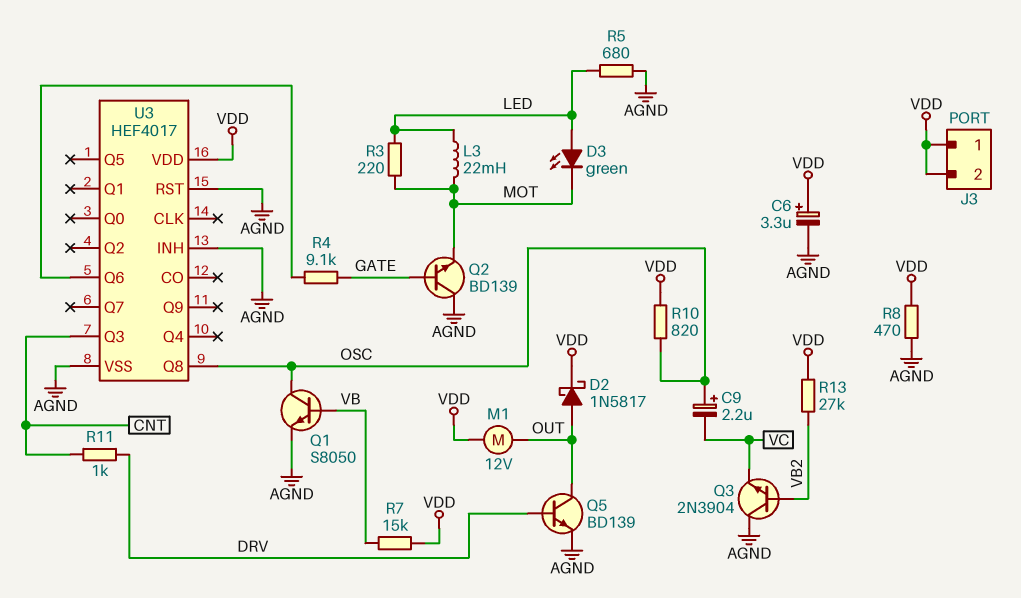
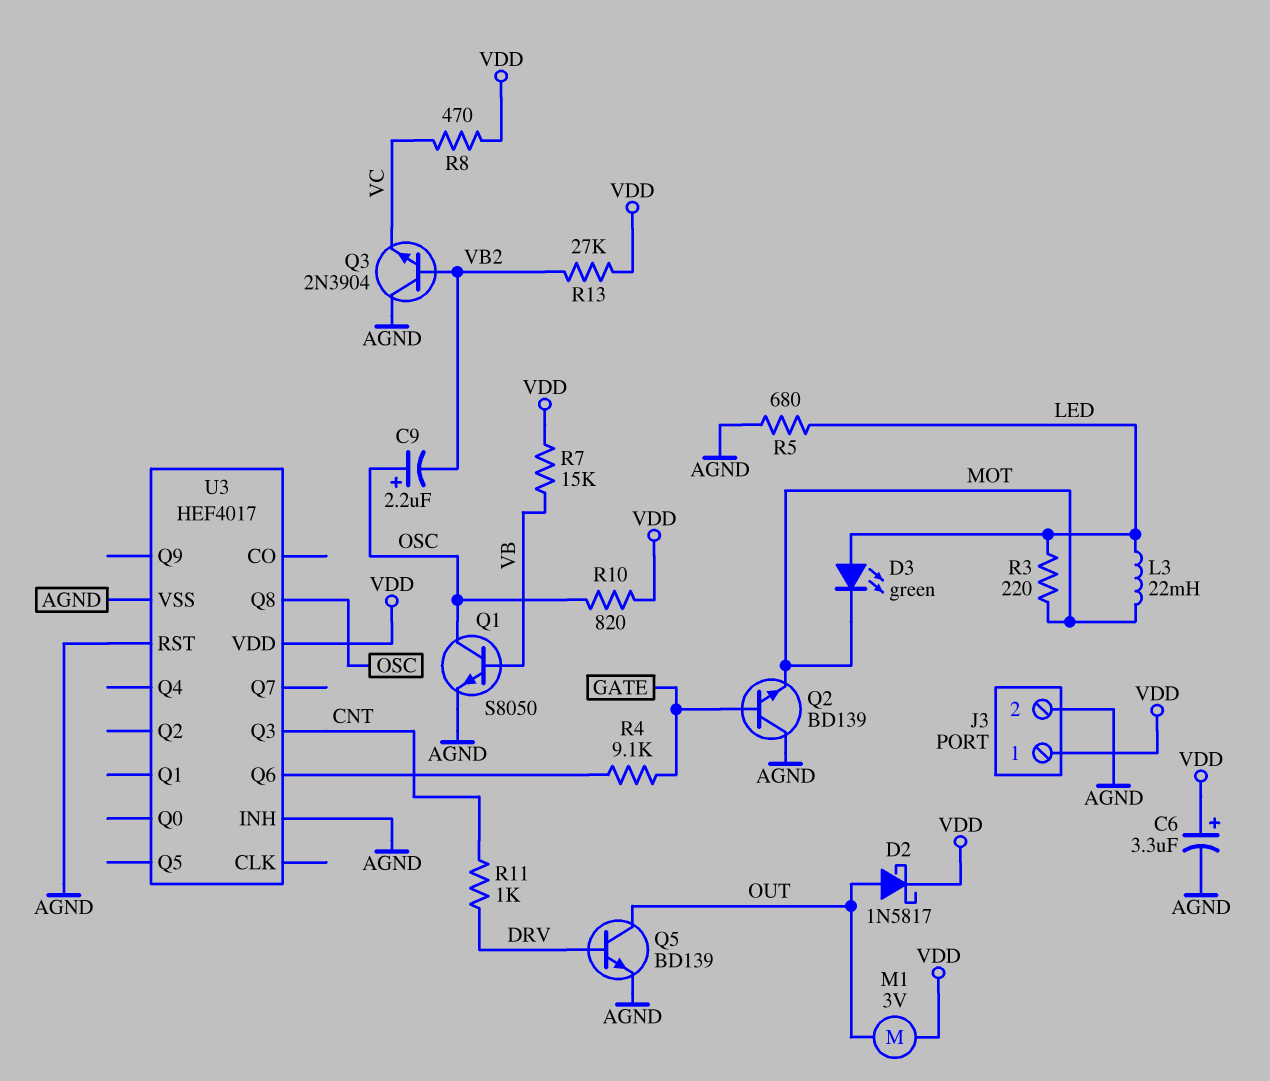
C9: 2.2uF (plus OSC, minus VC) -> 2.2uF (plus OSC, minus VB2)
J3 pin 2: VDD -> AGND
M1: motor 12V (OUT, VDD) -> motor 3V (OUT, VDD)
R8: 470 (AGND, VDD) -> 470 (VC, VDD)

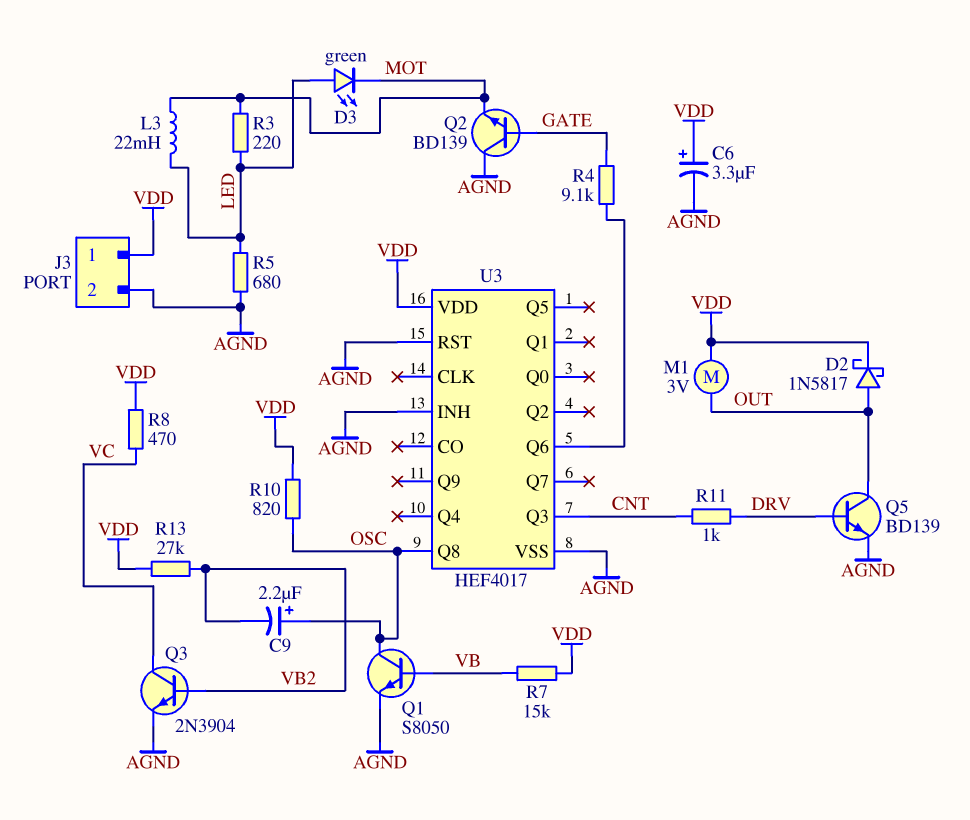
Q3: NPN 2N3904 (B VB2, C AGND, E VC) -> NPN 2N3904 (B VB2, C VC, E AGND)

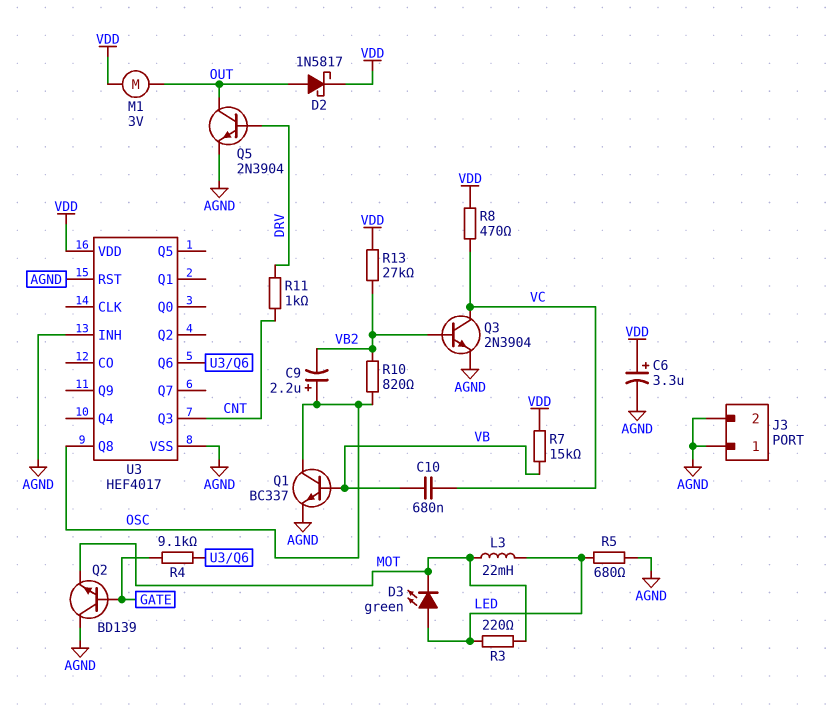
C10: none -> 680nF (VB, VC)
J3 pin 1: VDD -> AGND
Q1: NPN S8050 (B VB, C OSC, E AGND) -> NPN BC337 (B VB, C OSC, E AGND)
Q5: NPN BD139 (B DRV, C OUT, E AGND) -> NPN 2N3904 (B DRV, C OUT, E AGND)
R10: 820 (OSC, VDD) -> 820 (OSC, VB2)

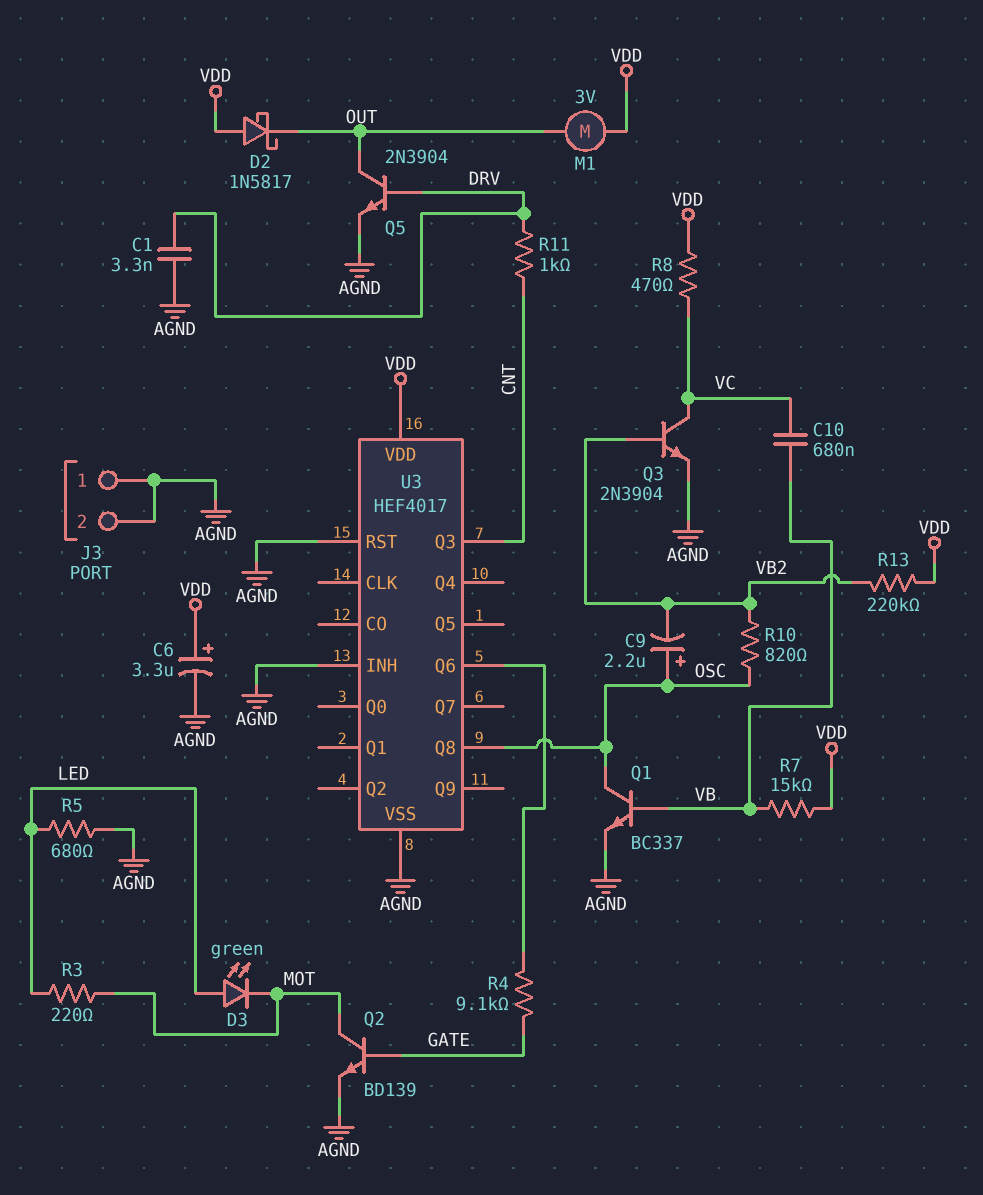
C1: none -> 3.3nF (AGND, DRV)
D2: schottky 1N5817 (A OUT, K VDD) -> schottky 1N5817 (A VDD, K OUT)
L3: 22mH (LED, MOT) -> none
Q2: NPN BD139 (B GATE, C AGND, E MOT) -> NPN BD139 (B GATE, C MOT, E AGND)
R13: 27k (VB2, VDD) -> 220k (VB2, VDD)

